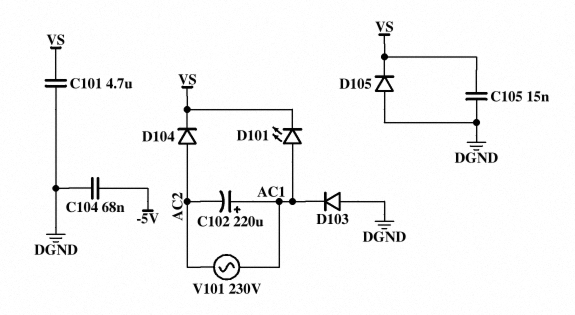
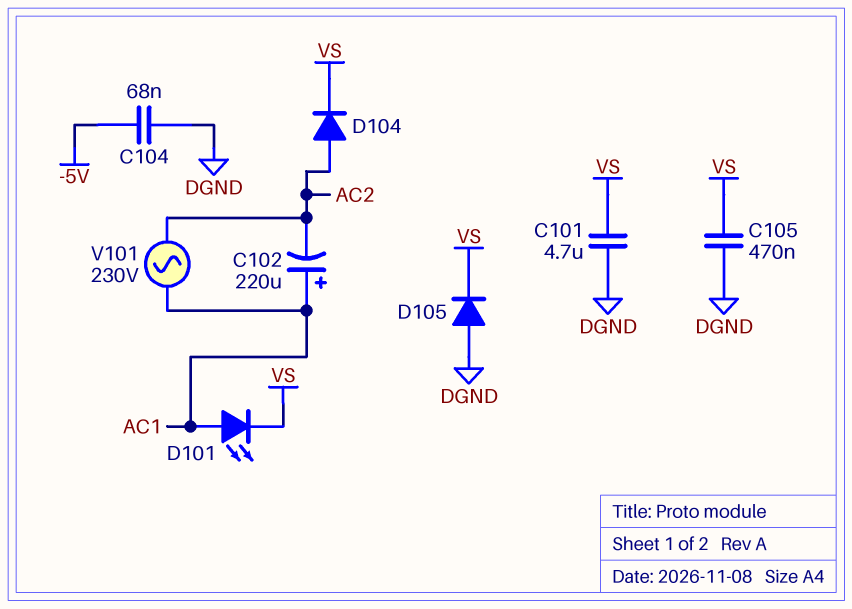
C105: 15nF (DGND, VS) -> 470nF (DGND, VS)
D103: diode (A DGND, K AC1) -> none

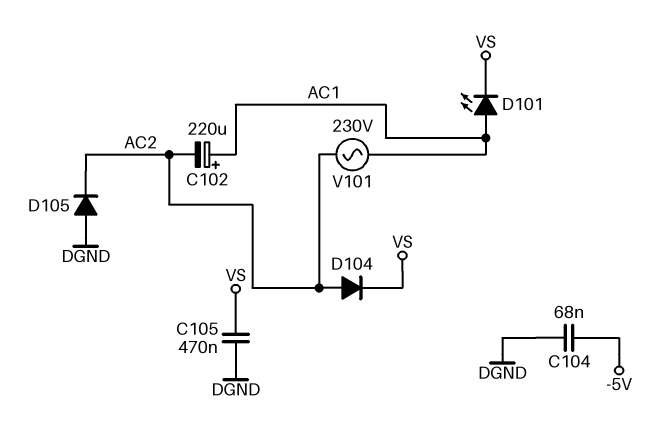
C101: 4.7uF (DGND, VS) -> none
D105: diode (A DGND, K VS) -> diode (A DGND, K AC2)

